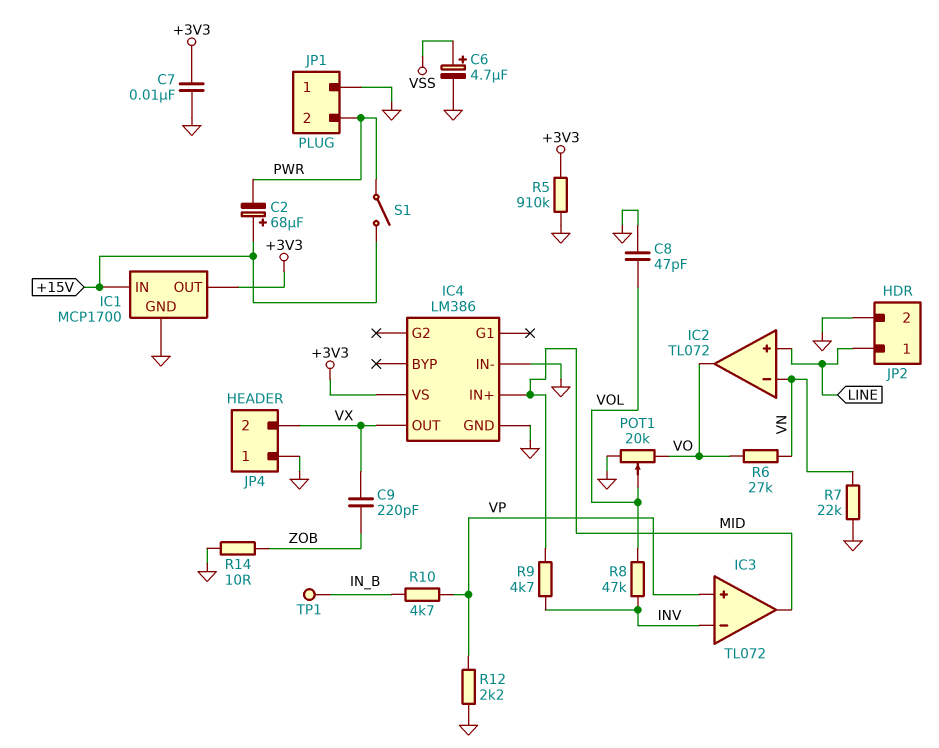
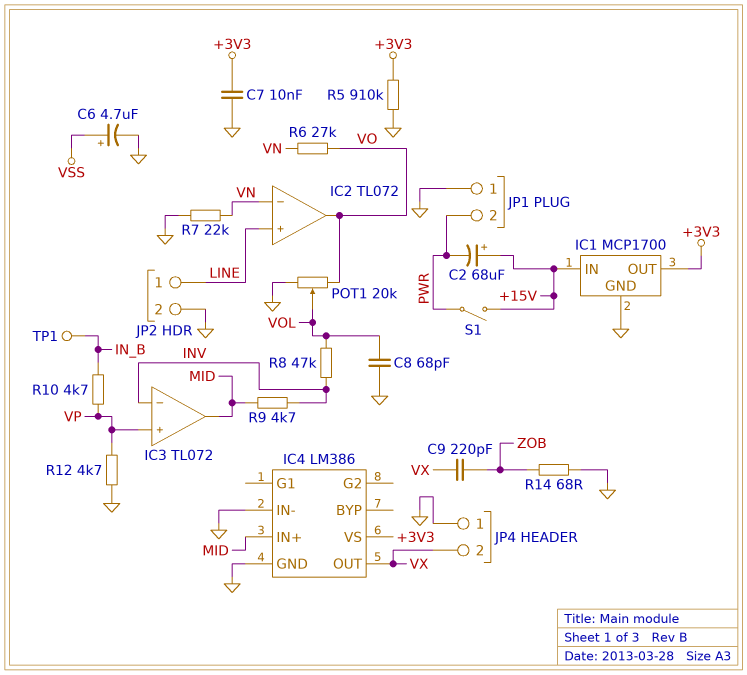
C8: 47pF (GND, VOL) -> 68pF (GND, VOL)
R12: 2.2k (GND, VP) -> 4.7k (GND, VP)
R14: 10 (GND, ZOB) -> 68 (GND, ZOB)

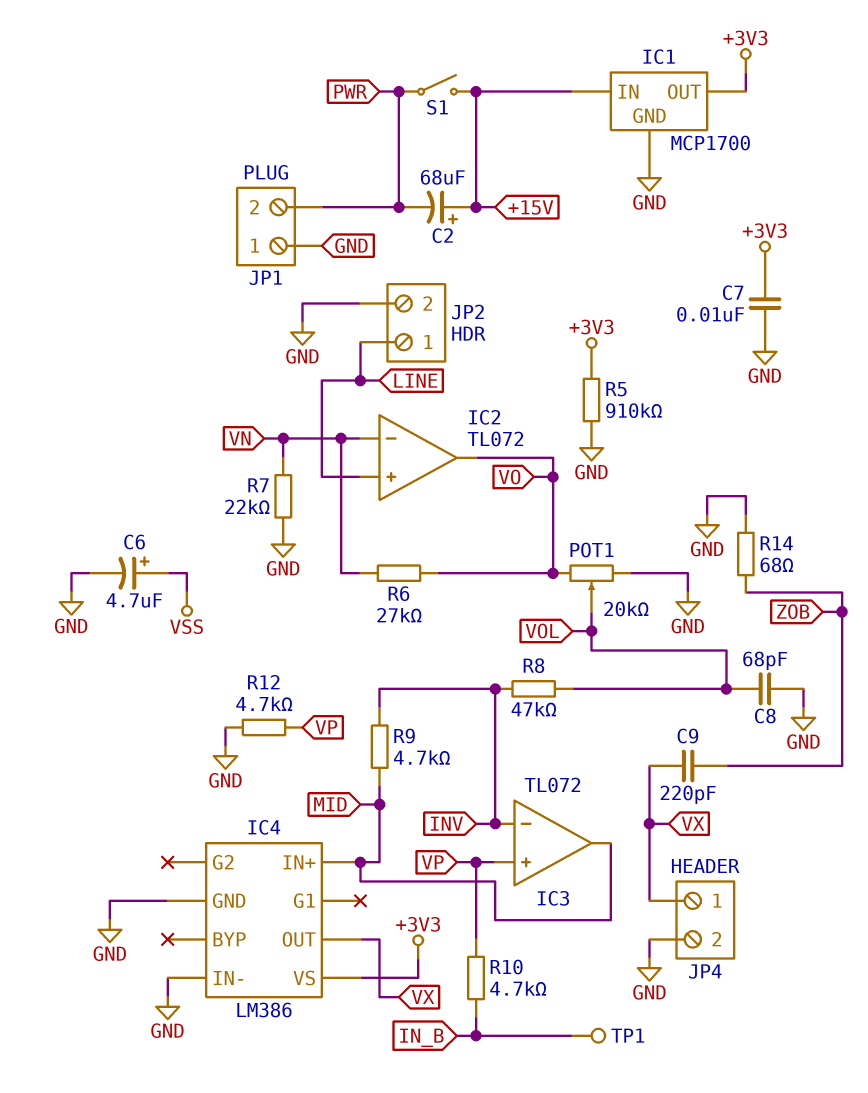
JP4 pin 1: GND -> VX
JP4 pin 2: VX -> GND

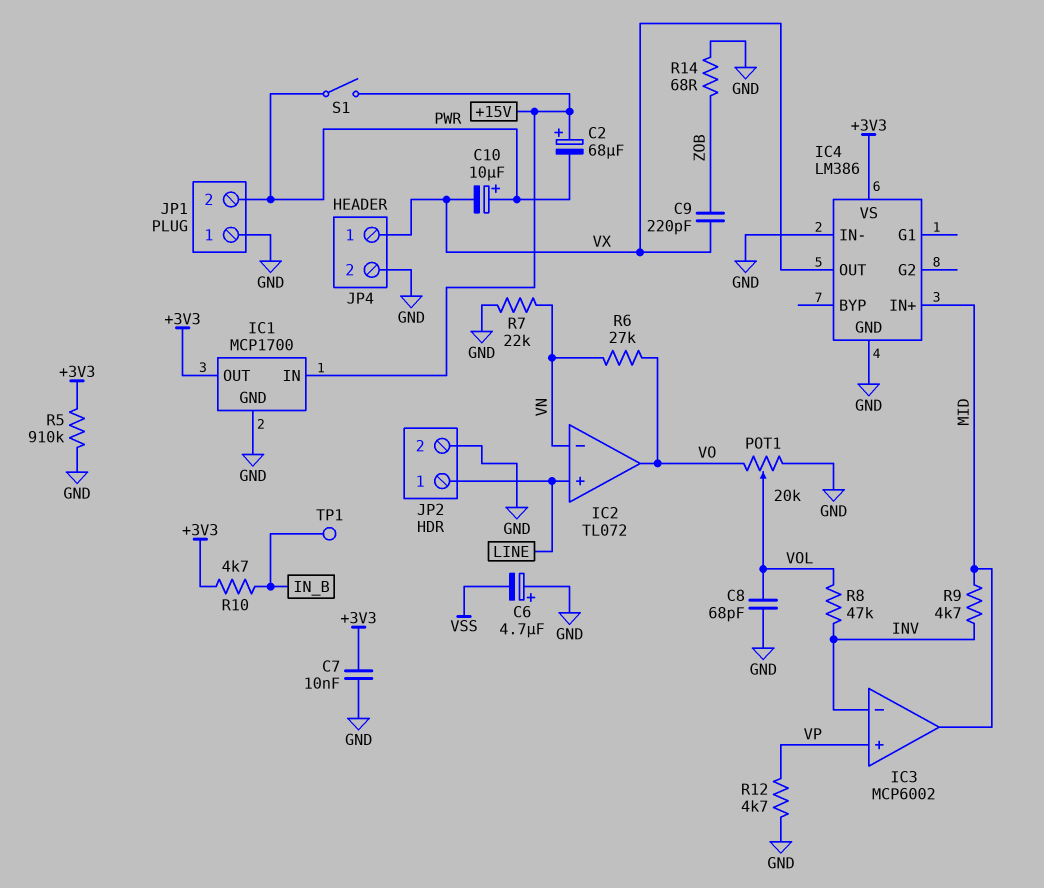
C6: 4.7uF (plus VSS, minus GND) -> 4.7uF (plus GND, minus VSS)
C10: none -> 10uF (plus PWR, minus VX)
IC3: TL072 -> MCP6002
R10: 4.7k (IN_B, VP) -> 4.7k (+3V3, IN_B)

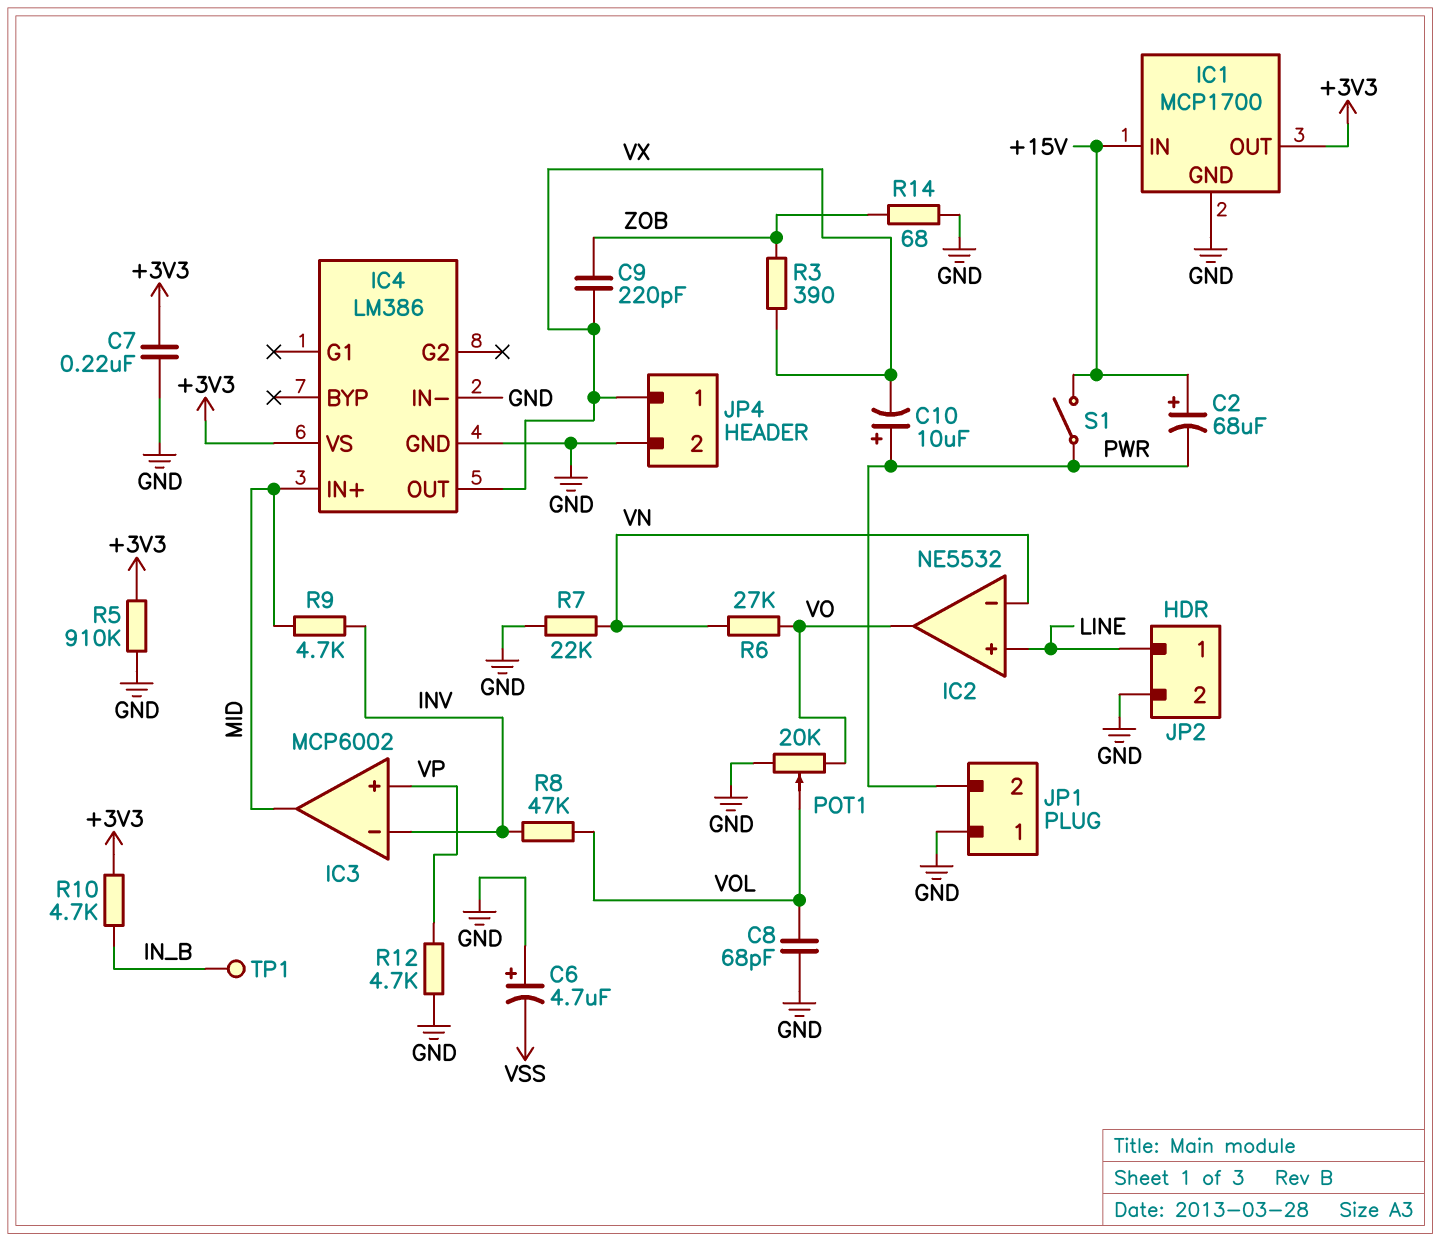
C7: 10nF (+3V3, GND) -> 220nF (+3V3, GND)
IC2: TL072 -> NE5532
R3: none -> 390 (VX, ZOB)

